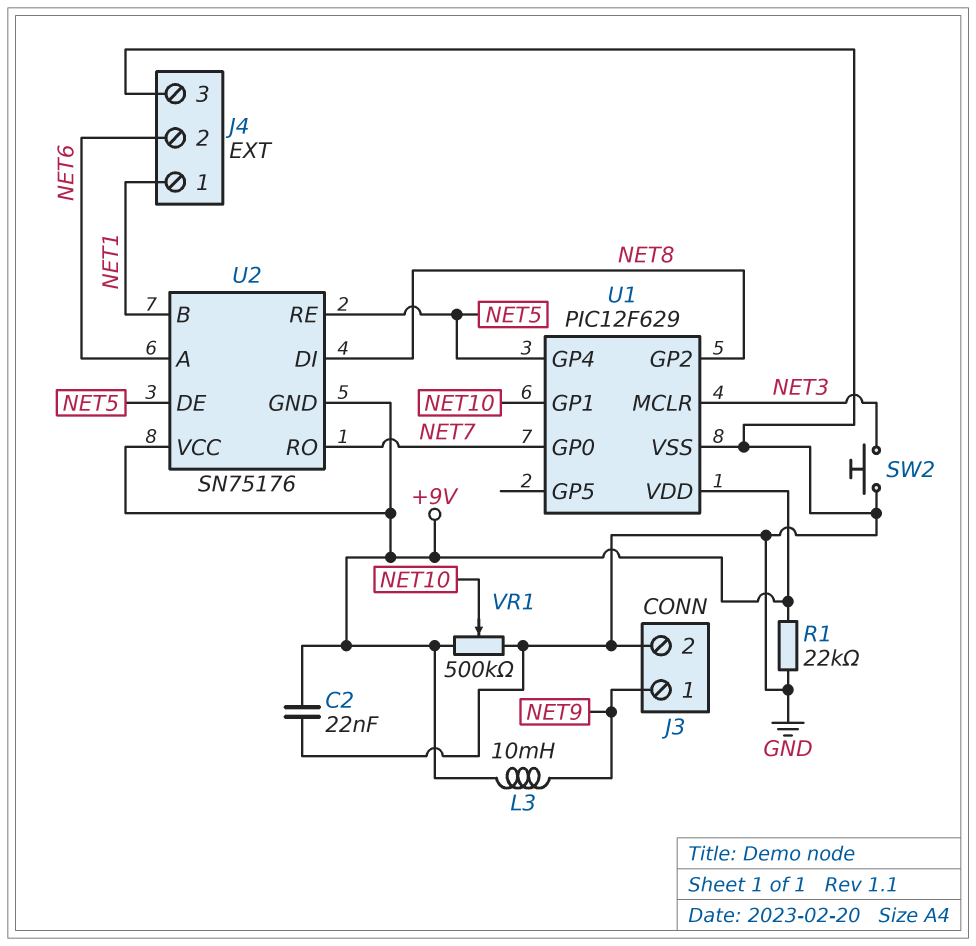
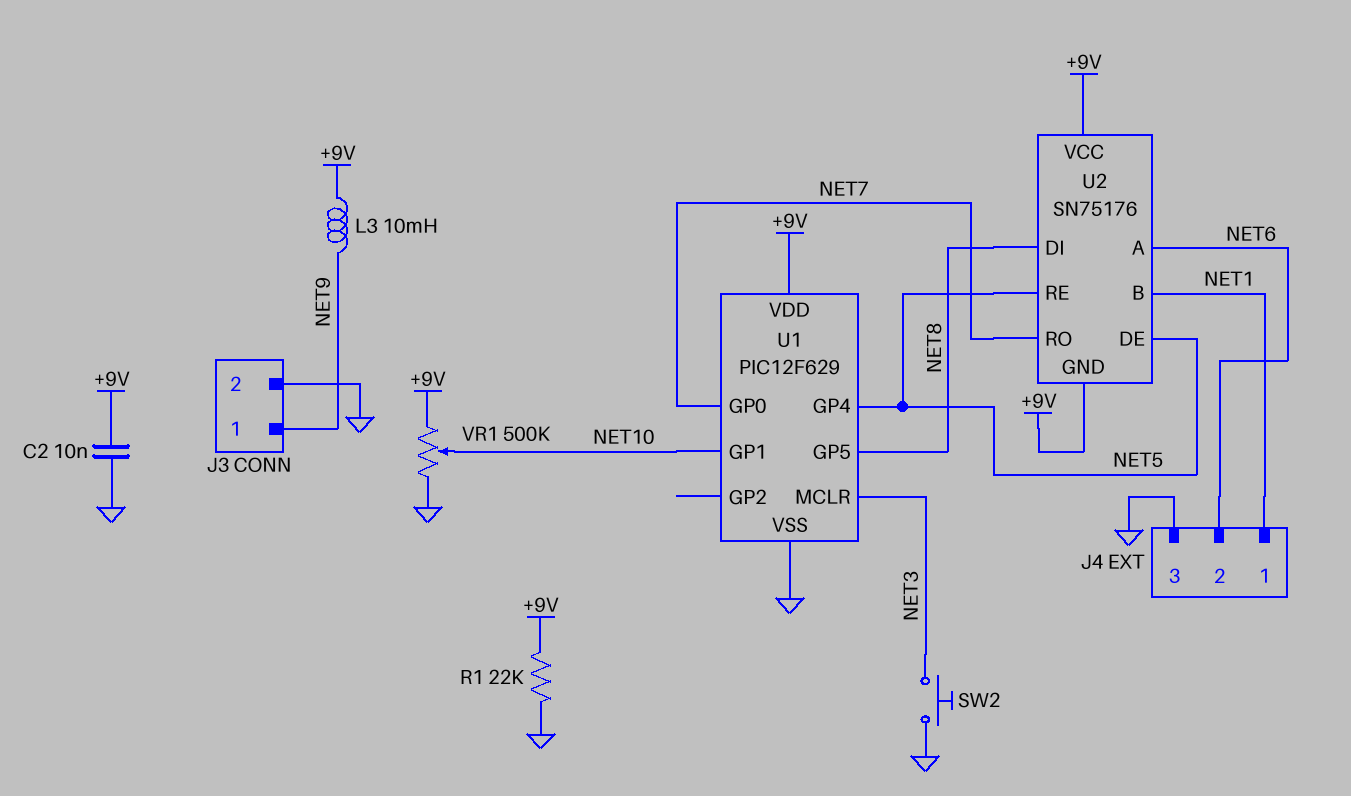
C2: 22nF (+9V, GND) -> 10nF (+9V, GND)
U1 pin GP2: NET8 -> none
U1 pin GP5: none -> NET8

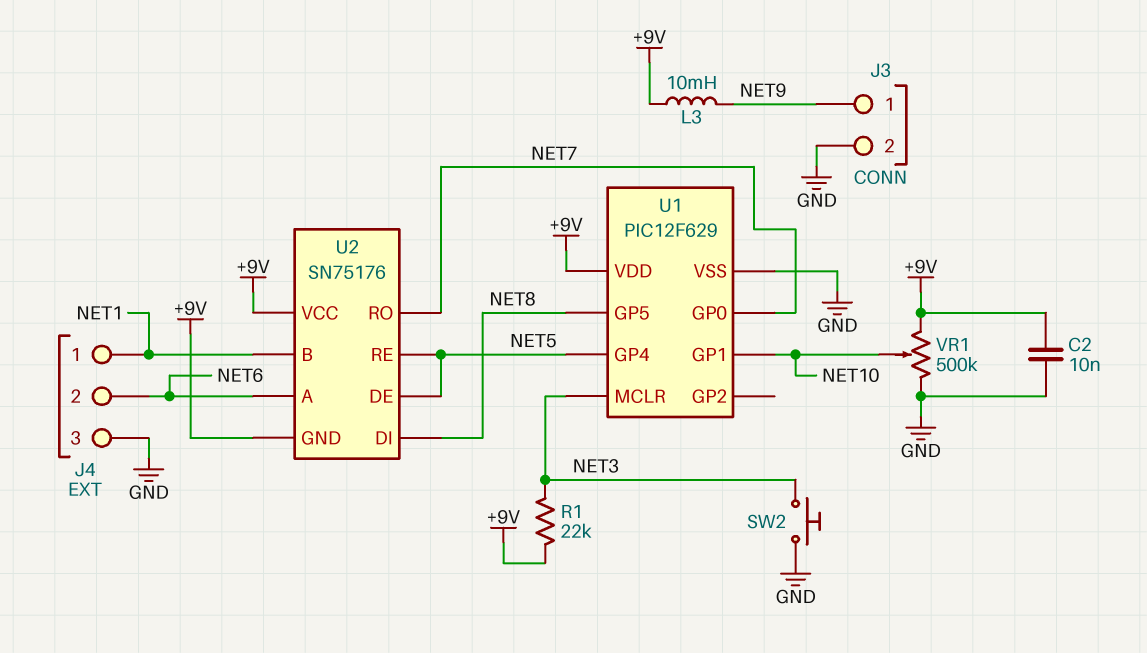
R1: 22k (+9V, GND) -> 22k (+9V, NET3)

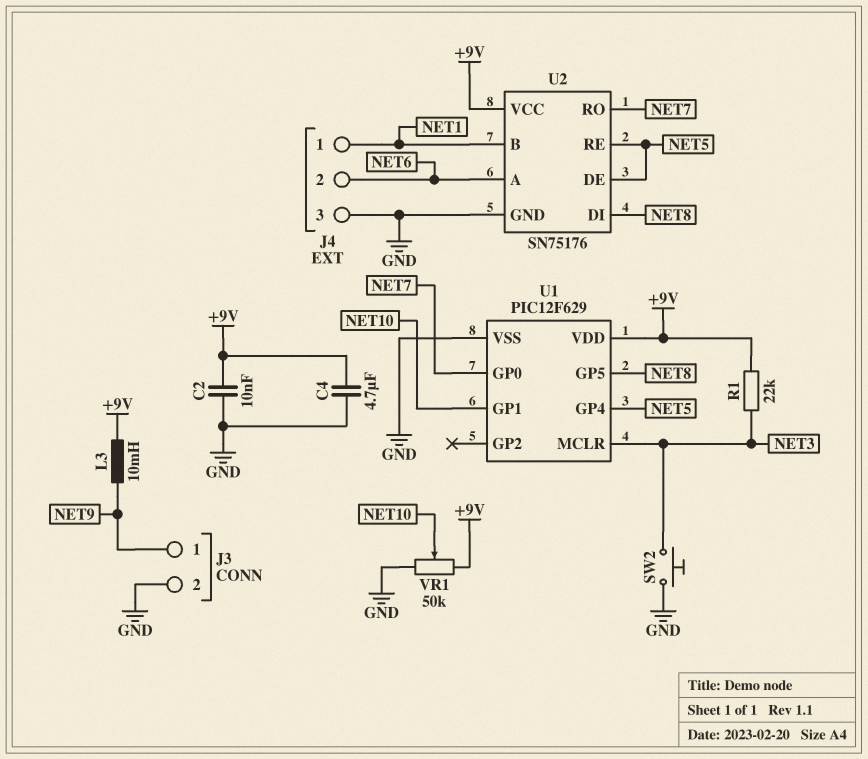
C4: none -> 4.7uF (+9V, GND)
U2 pin GND: +9V -> GND
VR1: 500k (+9V, GND, wiper NET10) -> 50k (+9V, GND, wiper NET10)

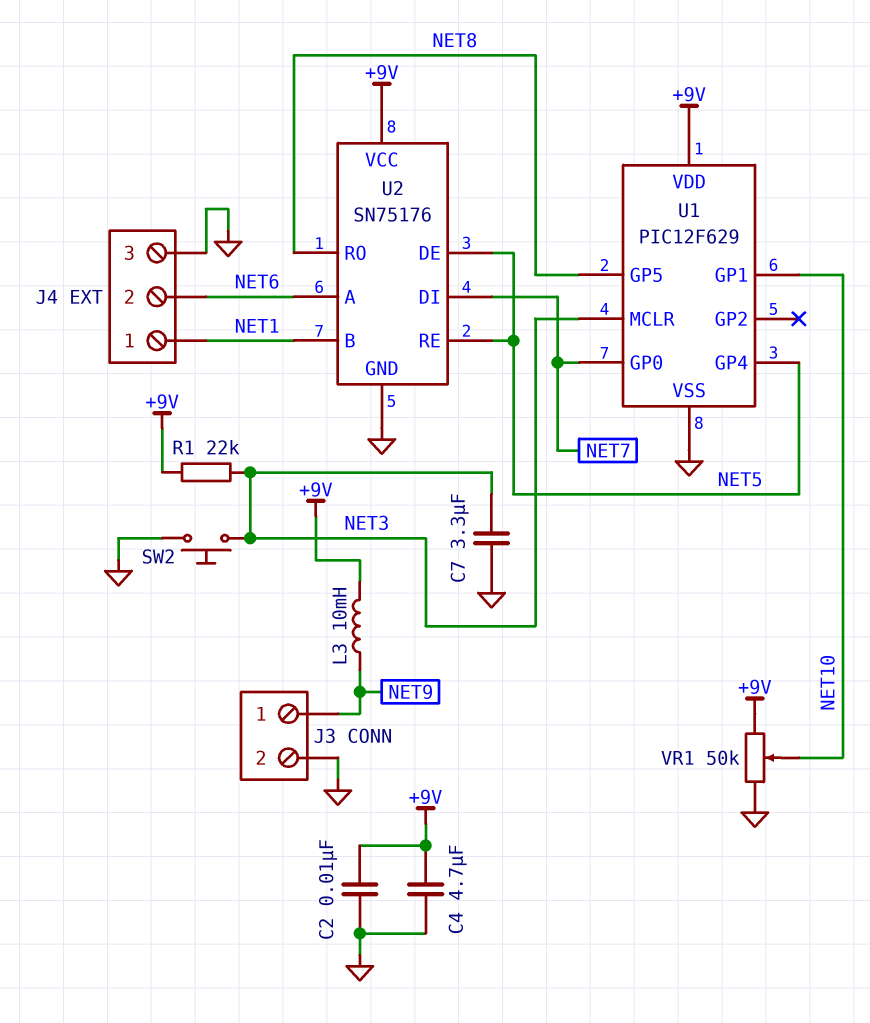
C7: none -> 3.3uF (GND, NET3)
U2 pin DI: NET8 -> NET7
U2 pin RO: NET7 -> NET8

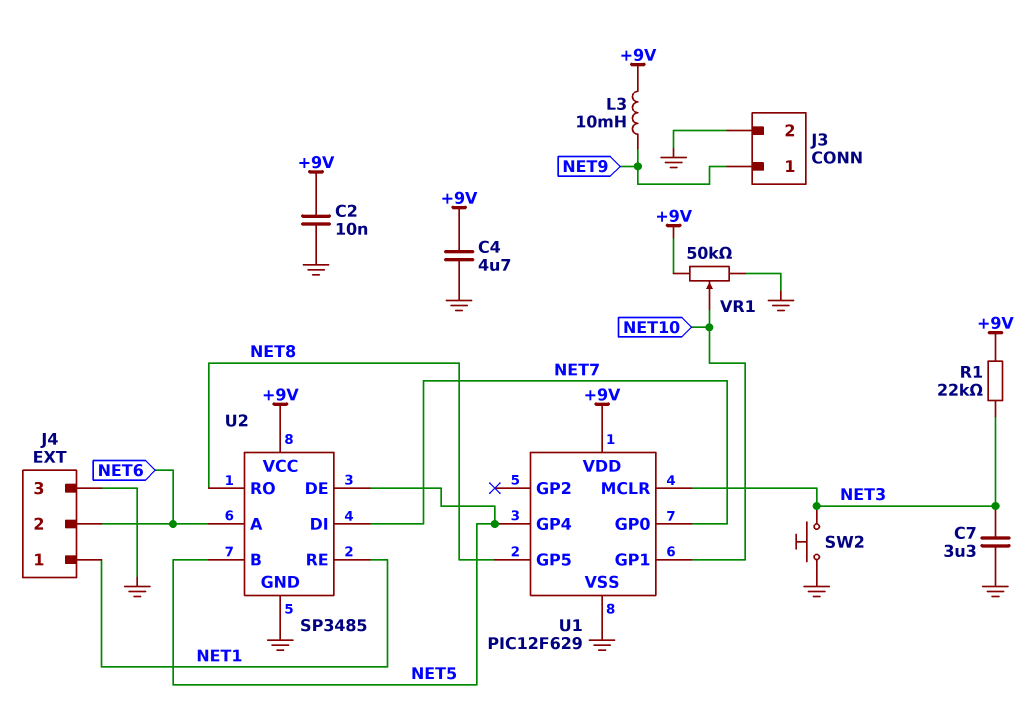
U2: SN75176 -> SP3485
U2 pin B: NET1 -> NET5
U2 pin RE: NET5 -> NET1

